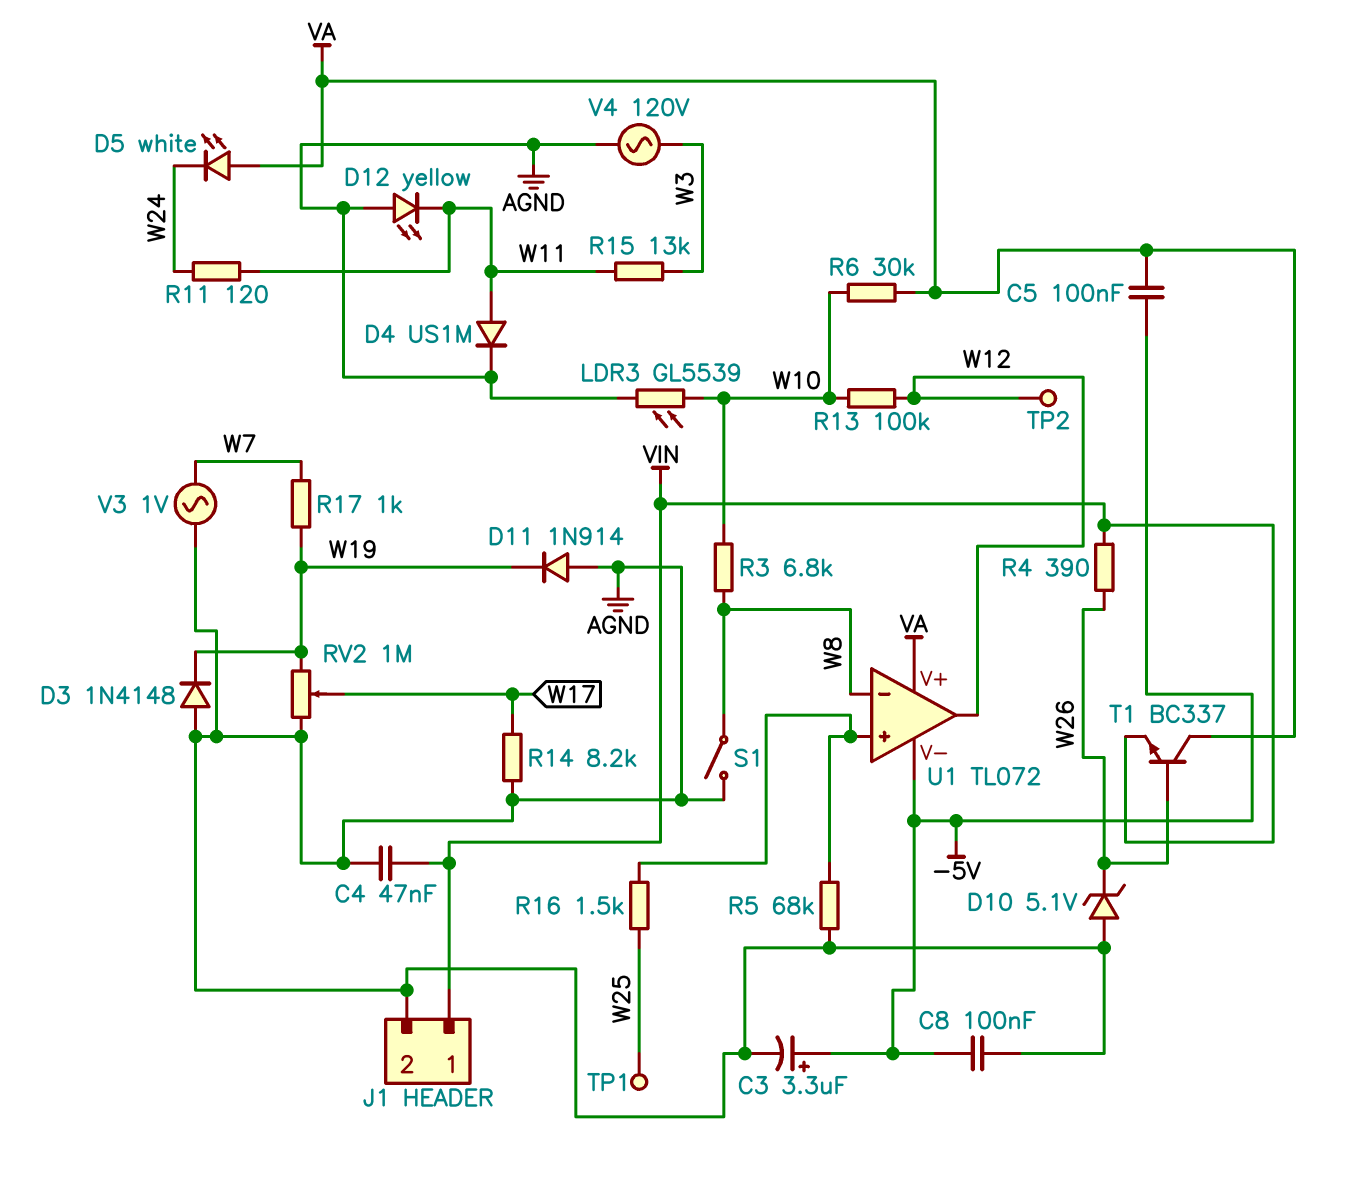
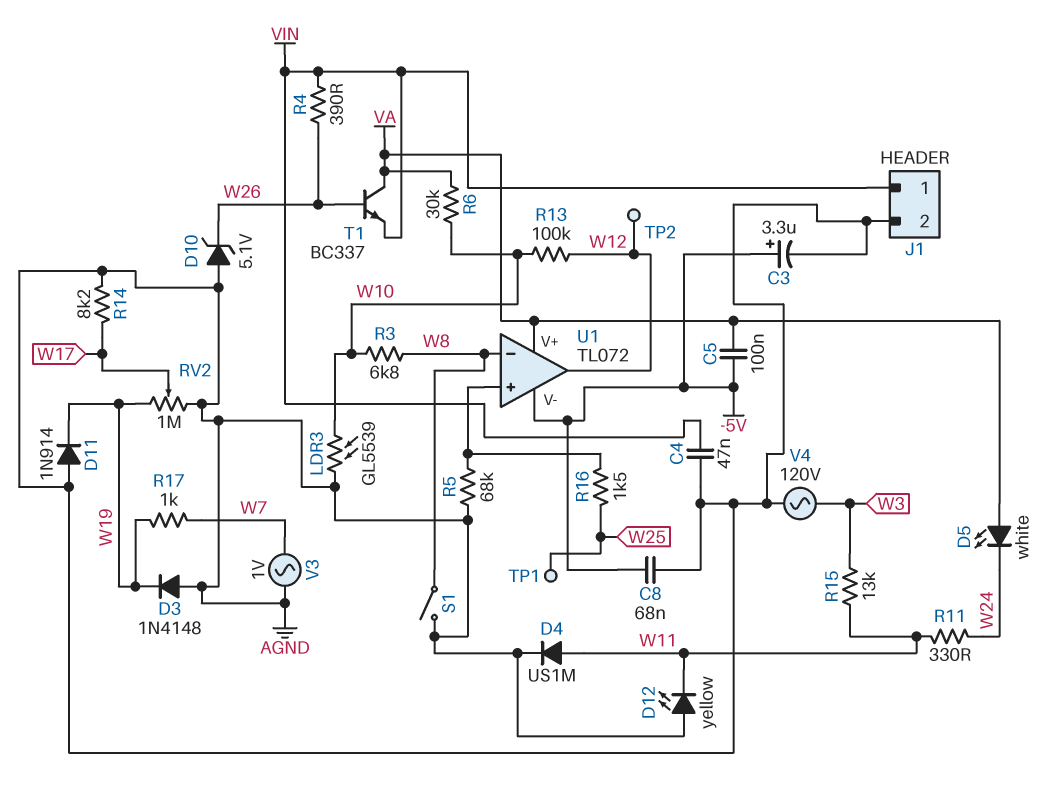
C8: 100nF (-5V, AGND) -> 68nF (-5V, AGND)
R11: 120 (W11, W24) -> 330 (W11, W24)

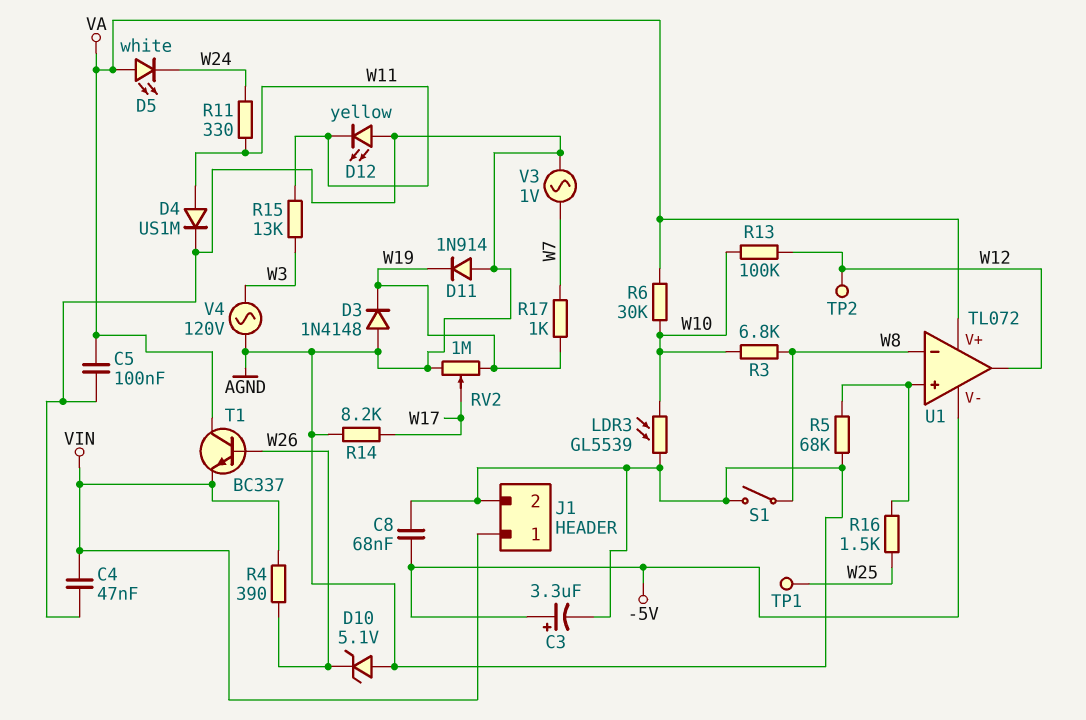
C5: 100nF (-5V, VA) -> 100nF (AGND, VA)

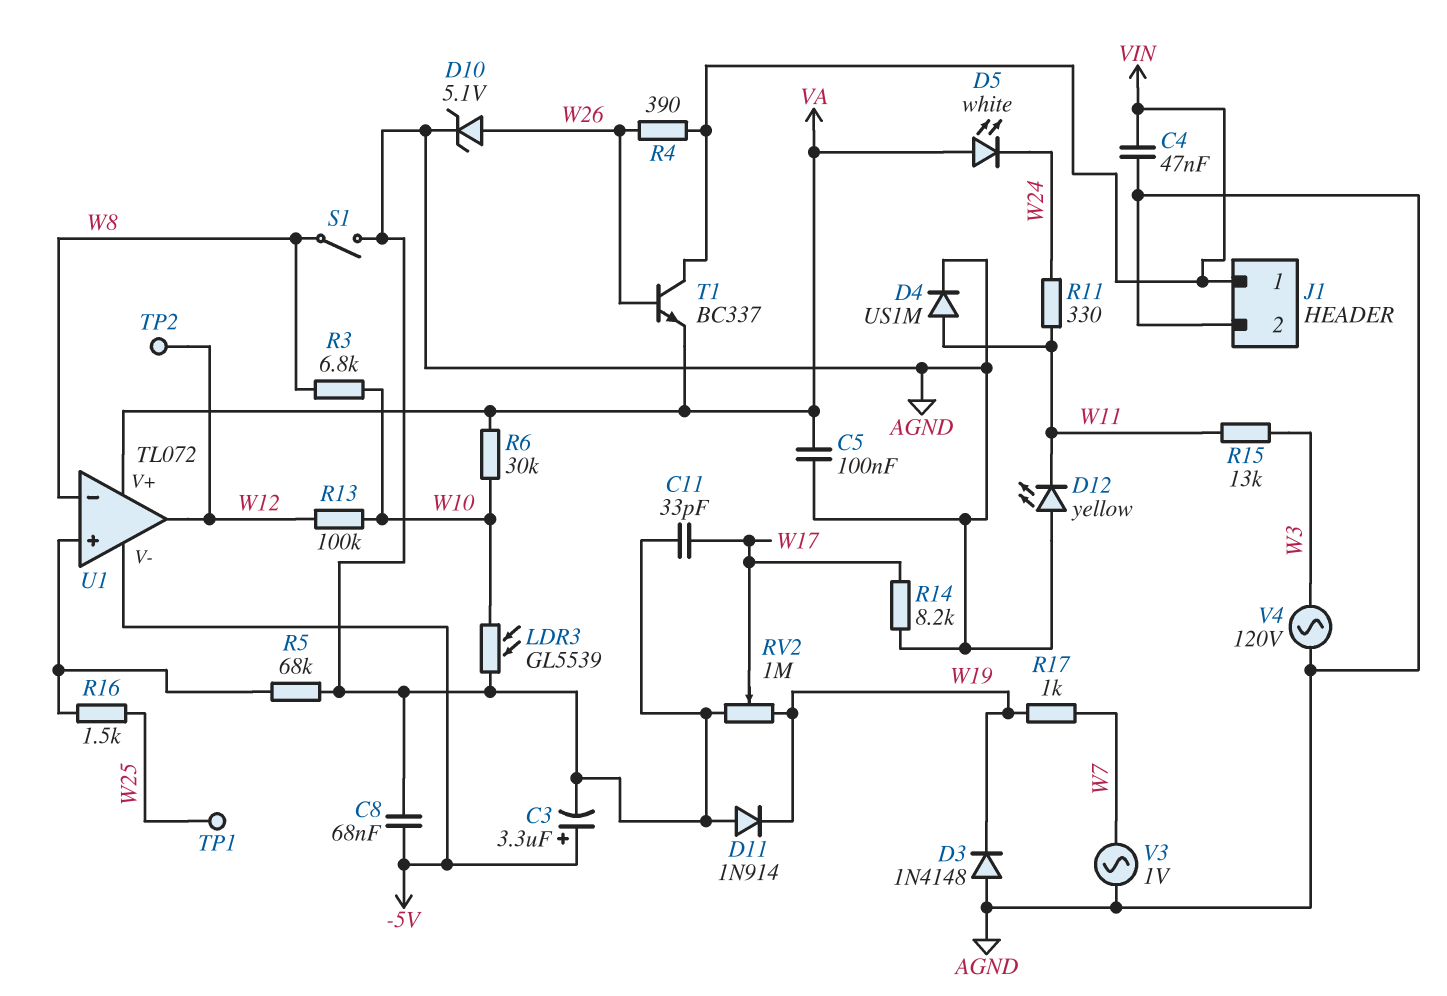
C11: none -> 33pF (AGND, W17)
D10: zener 5.1V (A AGND, K W26) -> zener 5.1V (A W26, K AGND)
T1: NPN BC337 (B W26, C VA, E VIN) -> NPN BC337 (B W26, C VIN, E VA)

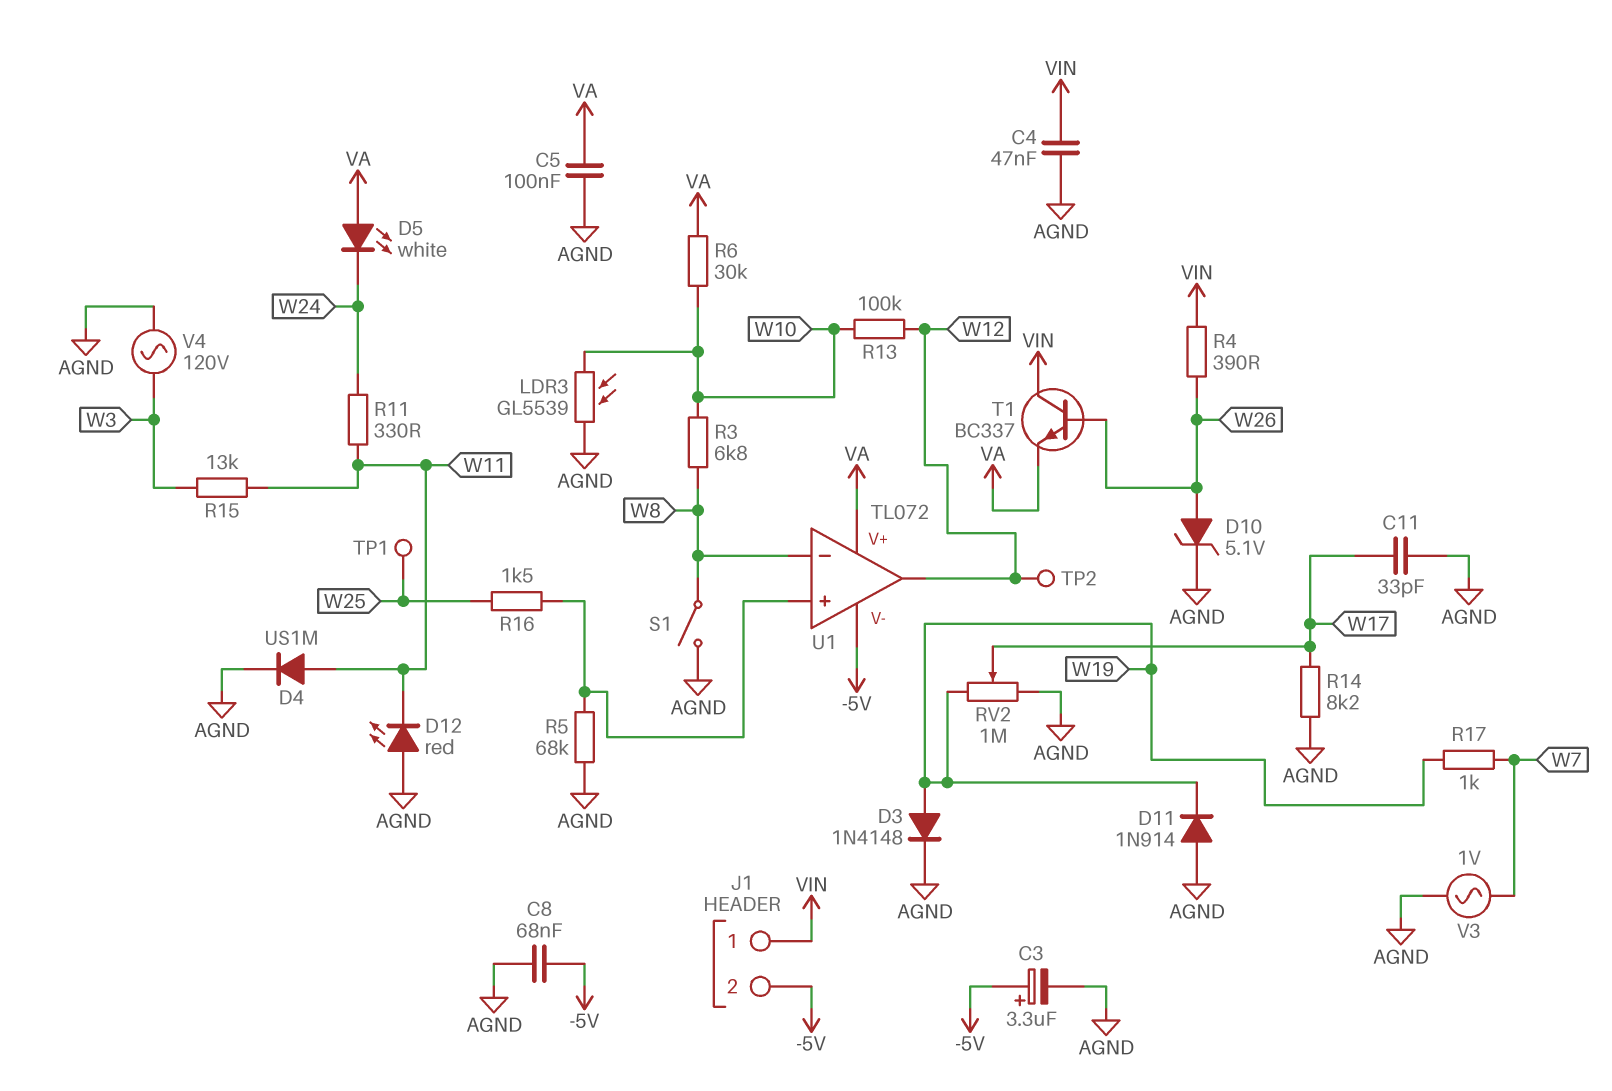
D3: diode 1N4148 (A AGND, K W19) -> diode 1N4148 (A W19, K AGND)
D12: LED yellow (A AGND, K W11) -> LED red (A AGND, K W11)
J1 pin 2: AGND -> -5V

